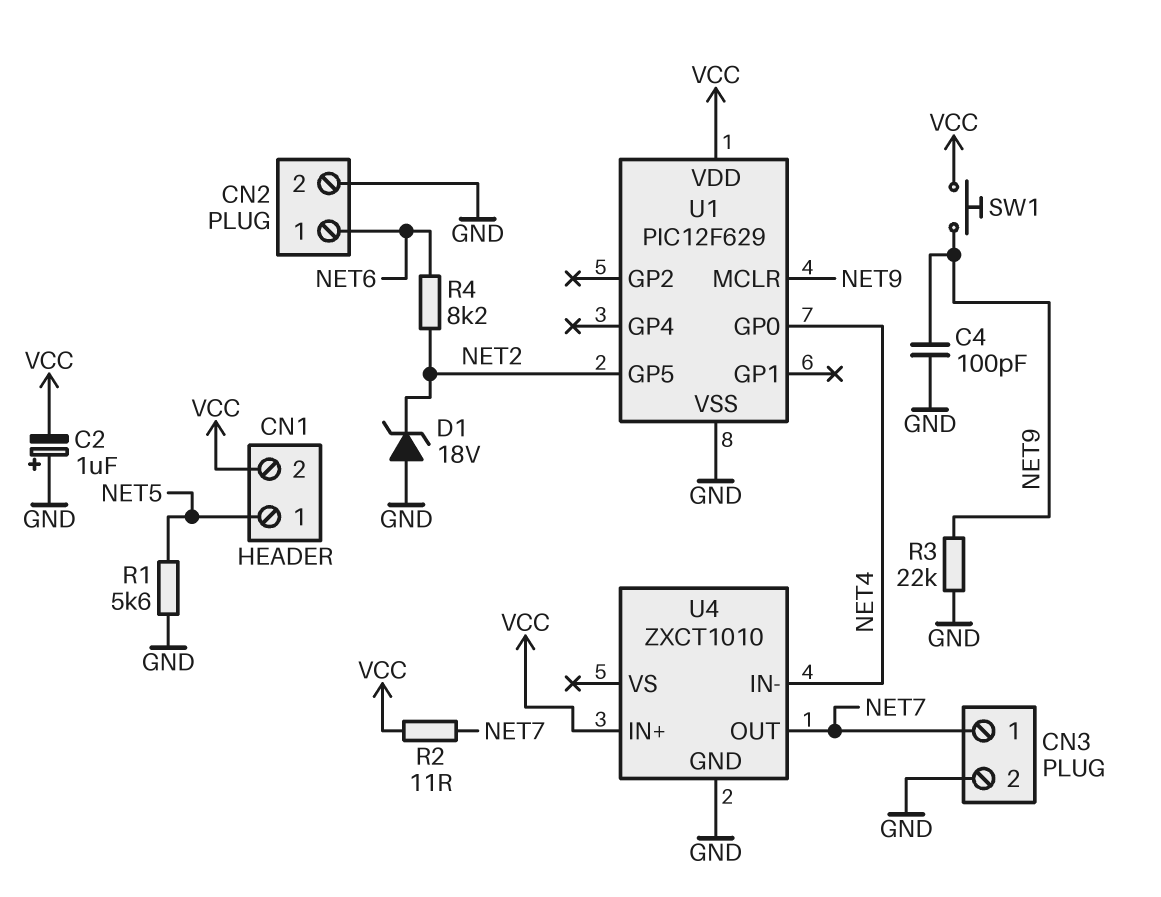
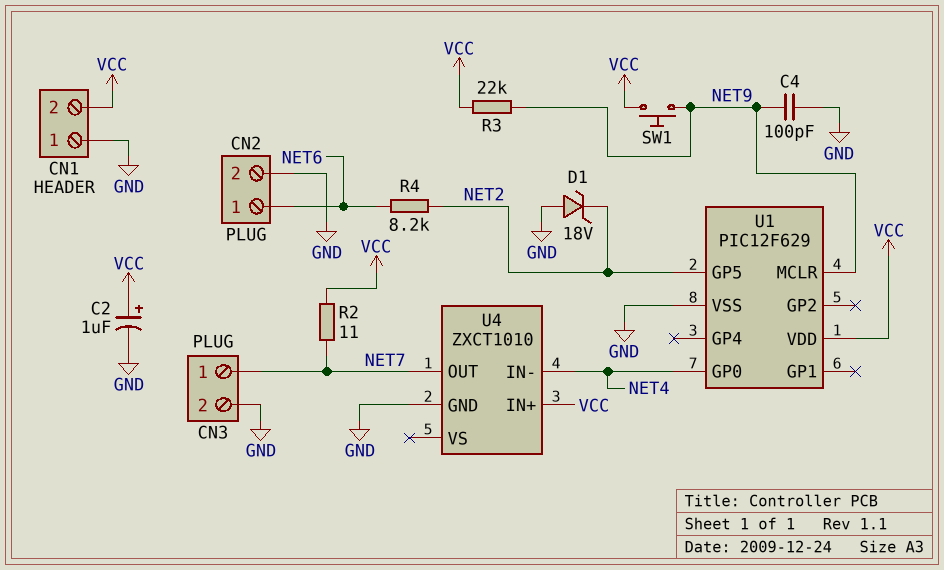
C2: 1uF (plus GND, minus VCC) -> 1uF (plus VCC, minus GND)
CN1 pin 1: NET5 -> GND
R1: 5.6k (GND, NET5) -> none
R3: 22k (GND, NET9) -> 22k (NET9, VCC)

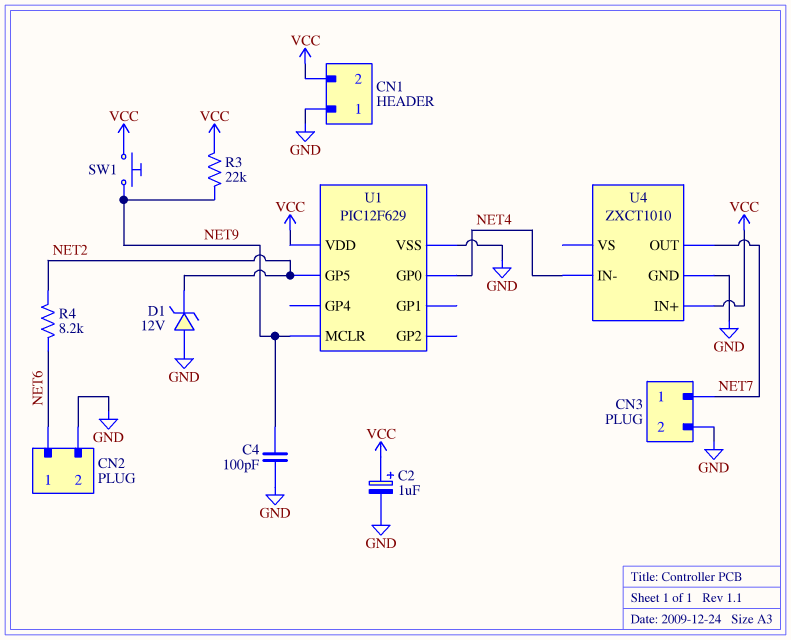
D1: zener 18V (A GND, K NET2) -> zener 12V (A GND, K NET2)
R2: 11 (NET7, VCC) -> none

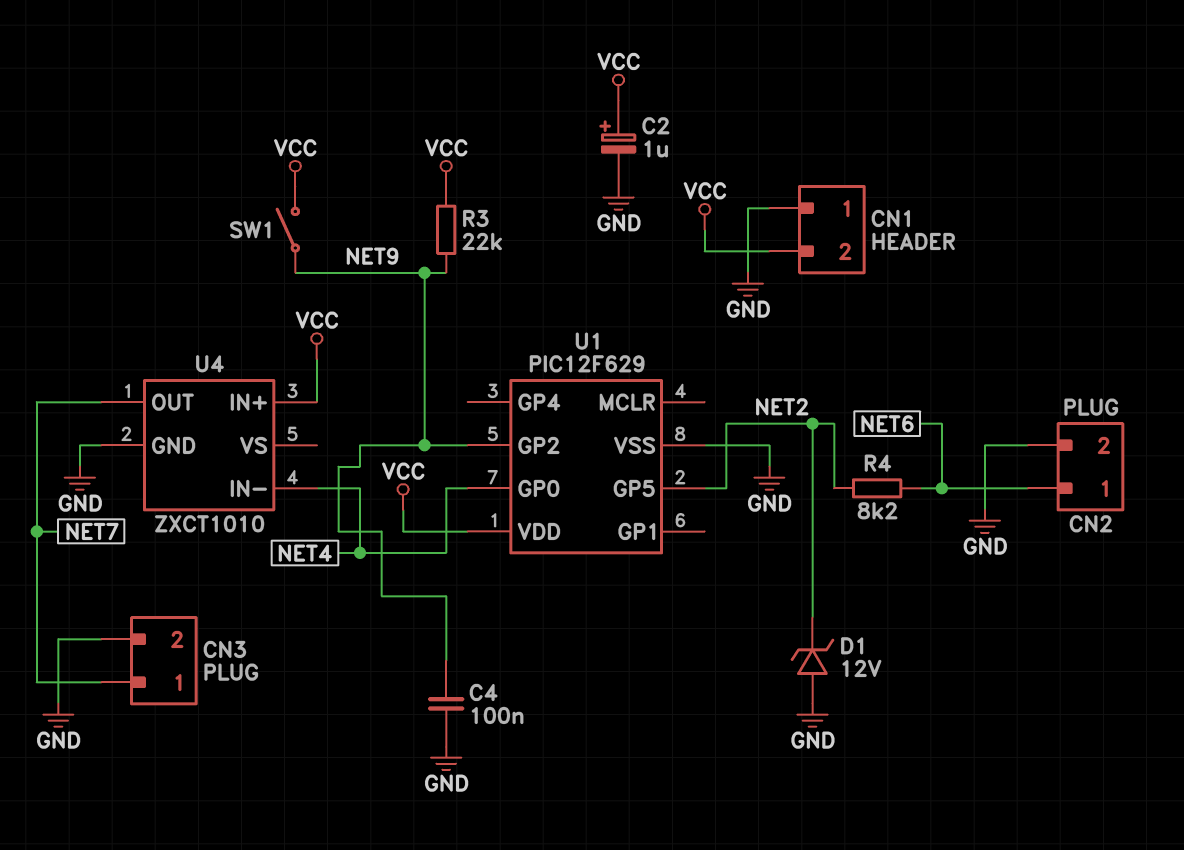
C4: 100pF (GND, NET9) -> 100nF (GND, NET9)
SW1: button (NET9, VCC) -> switch (NET9, VCC)
U1 pin GP2: none -> NET9
U1 pin MCLR: NET9 -> none

